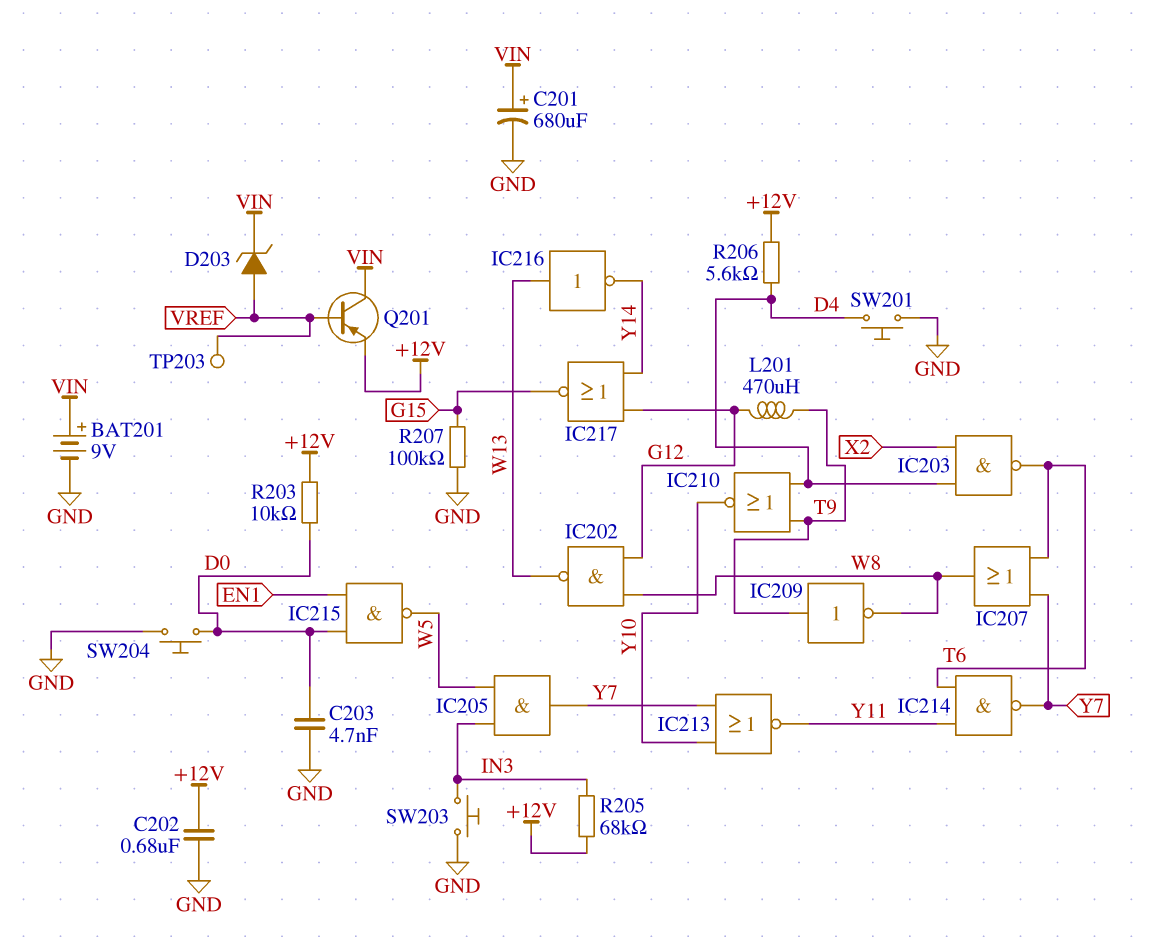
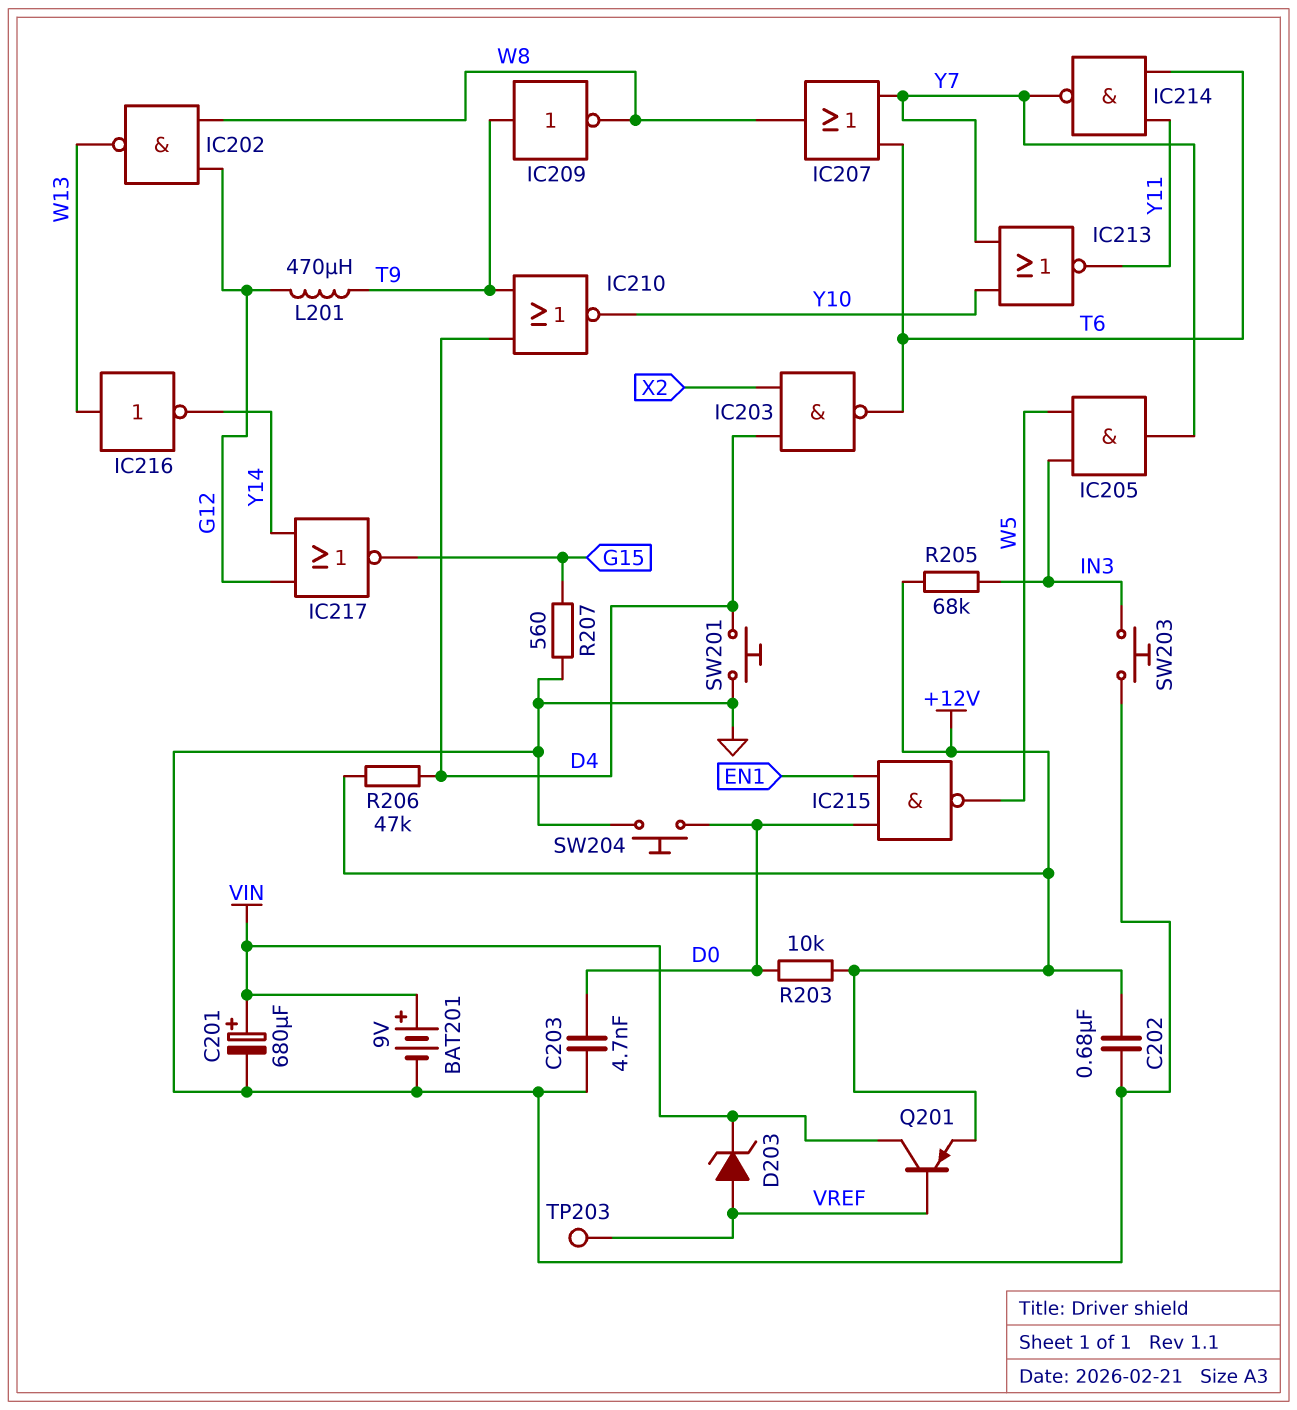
R206: 5.6k (+12V, D4) -> 47k (+12V, D4)
R207: 100k (G15, GND) -> 560 (G15, GND)

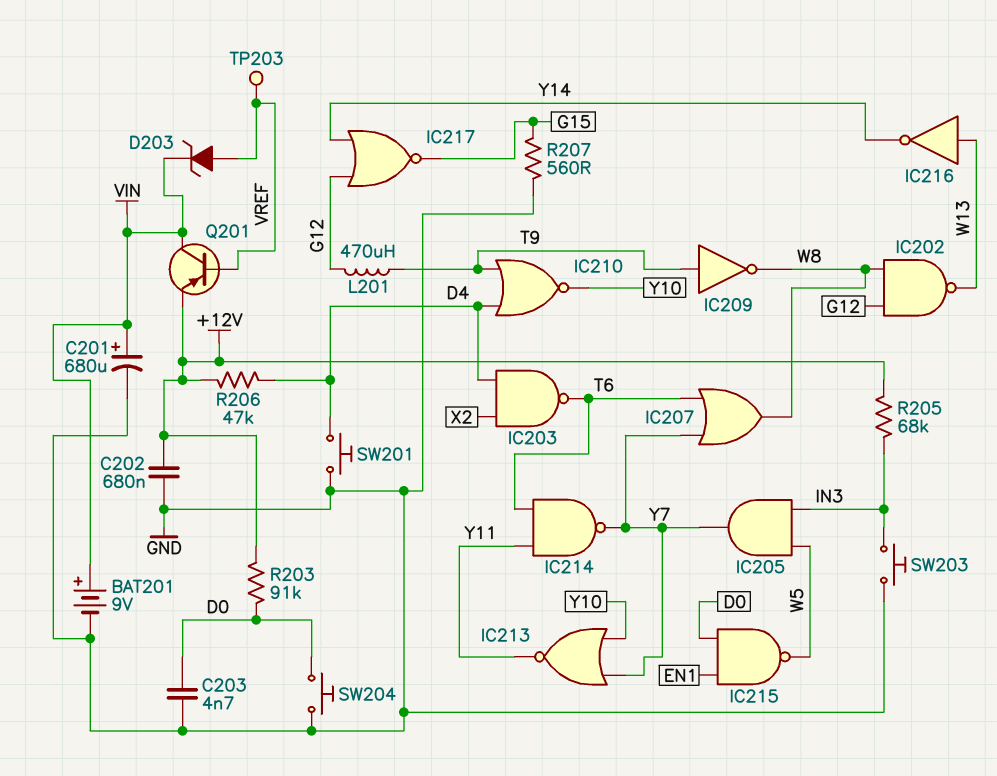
R203: 10k (+12V, D0) -> 91k (+12V, D0)

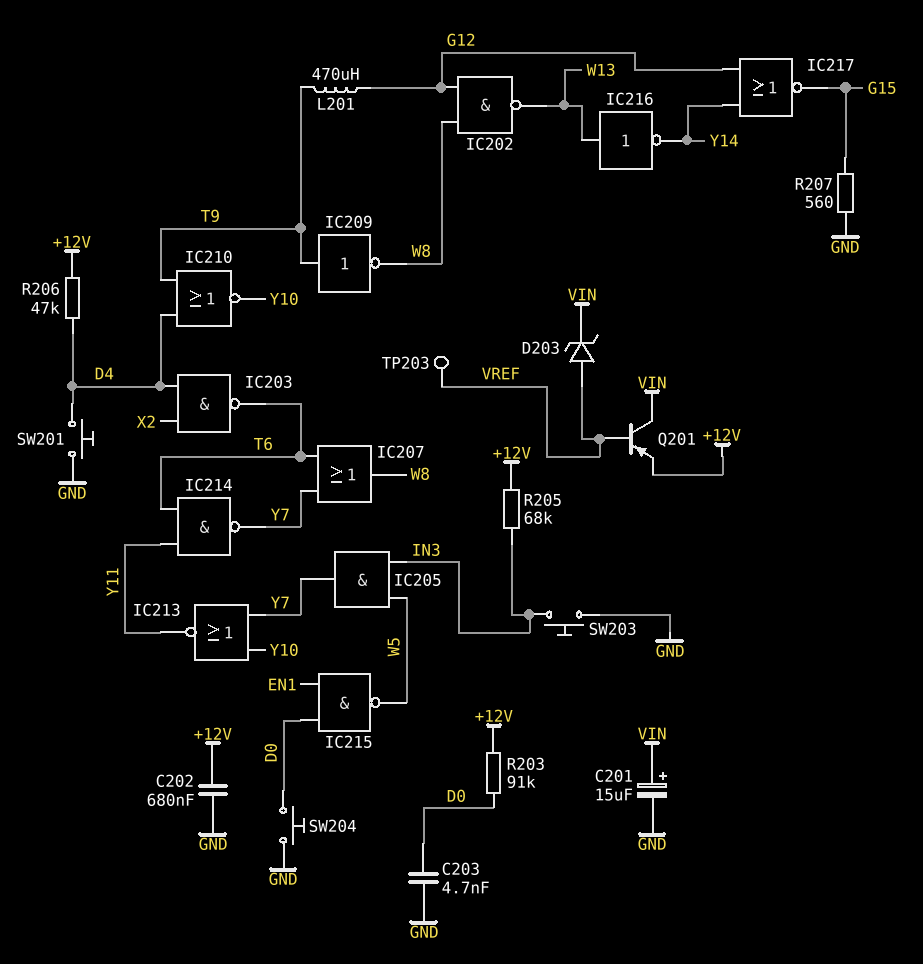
BAT201: 9V (plus VIN, minus GND) -> none
C201: 680uF (plus VIN, minus GND) -> 15uF (plus VIN, minus GND)

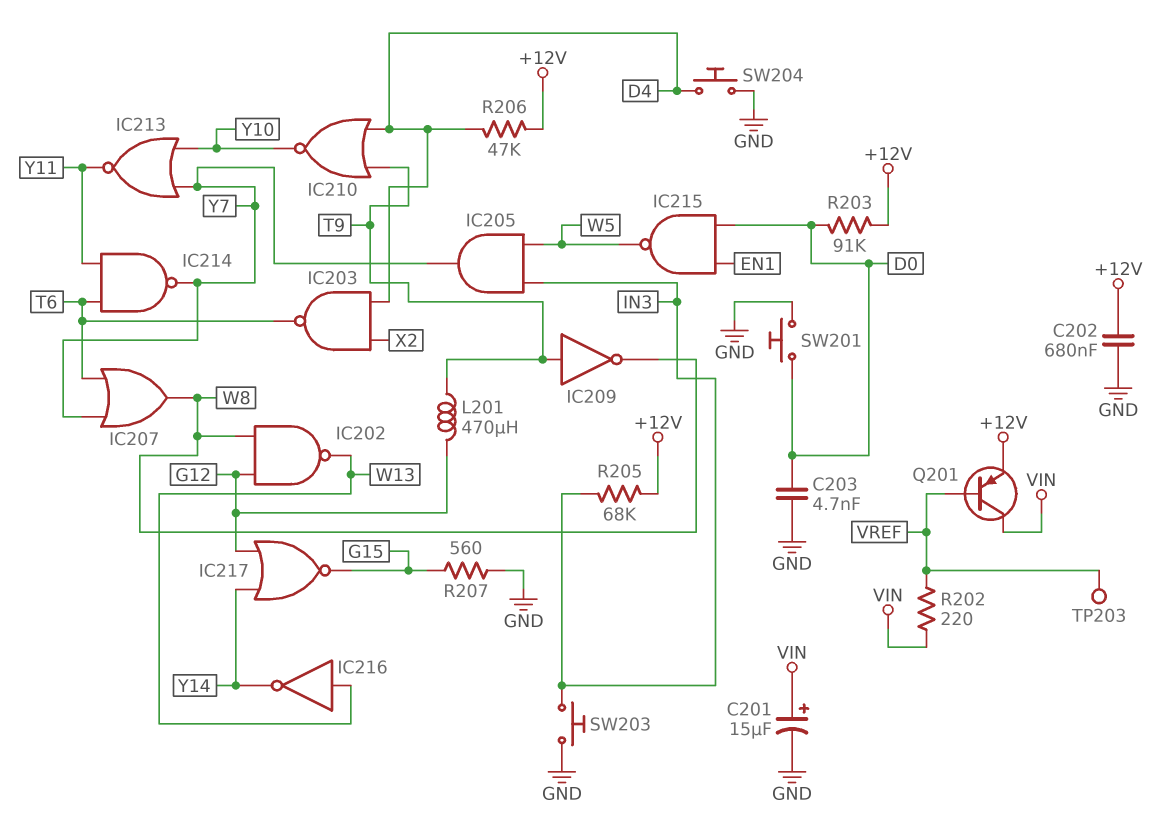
D203: zener (A VREF, K VIN) -> none
R202: none -> 220 (VIN, VREF)
SW201: button (D4, GND) -> button (D0, GND)
SW204: button (D0, GND) -> button (D4, GND)

